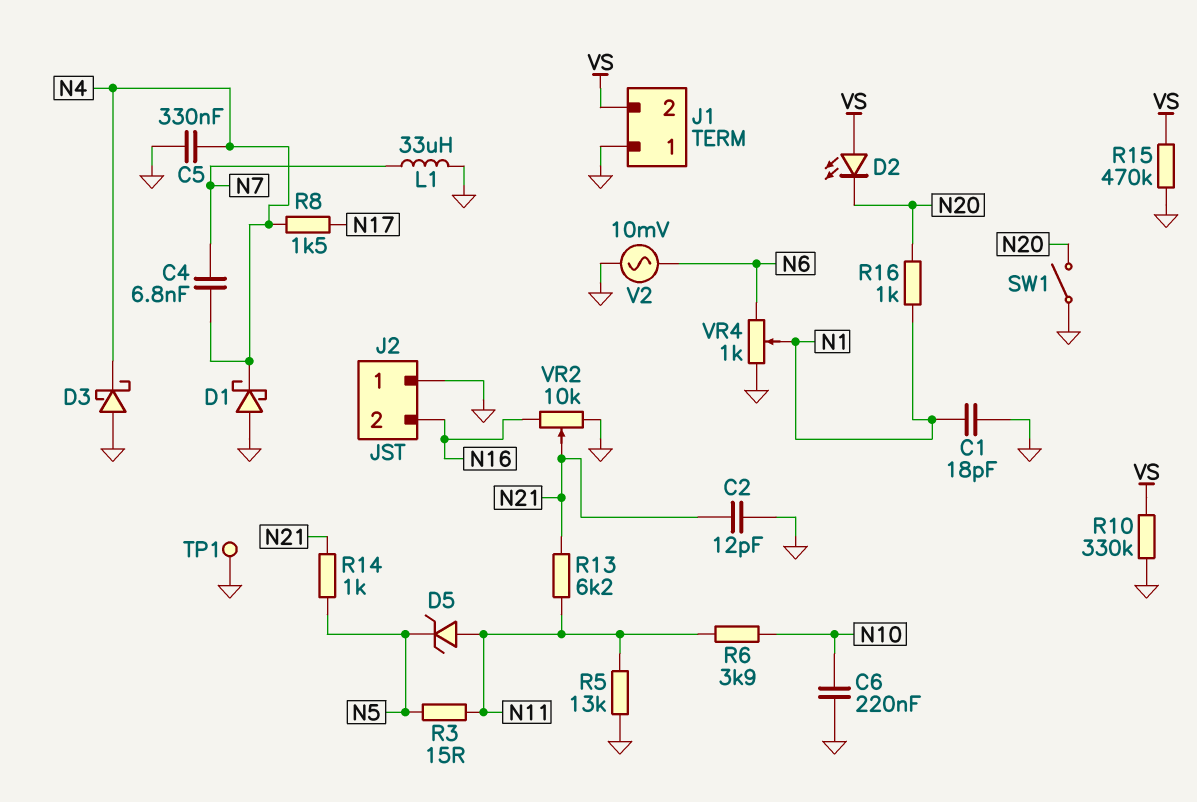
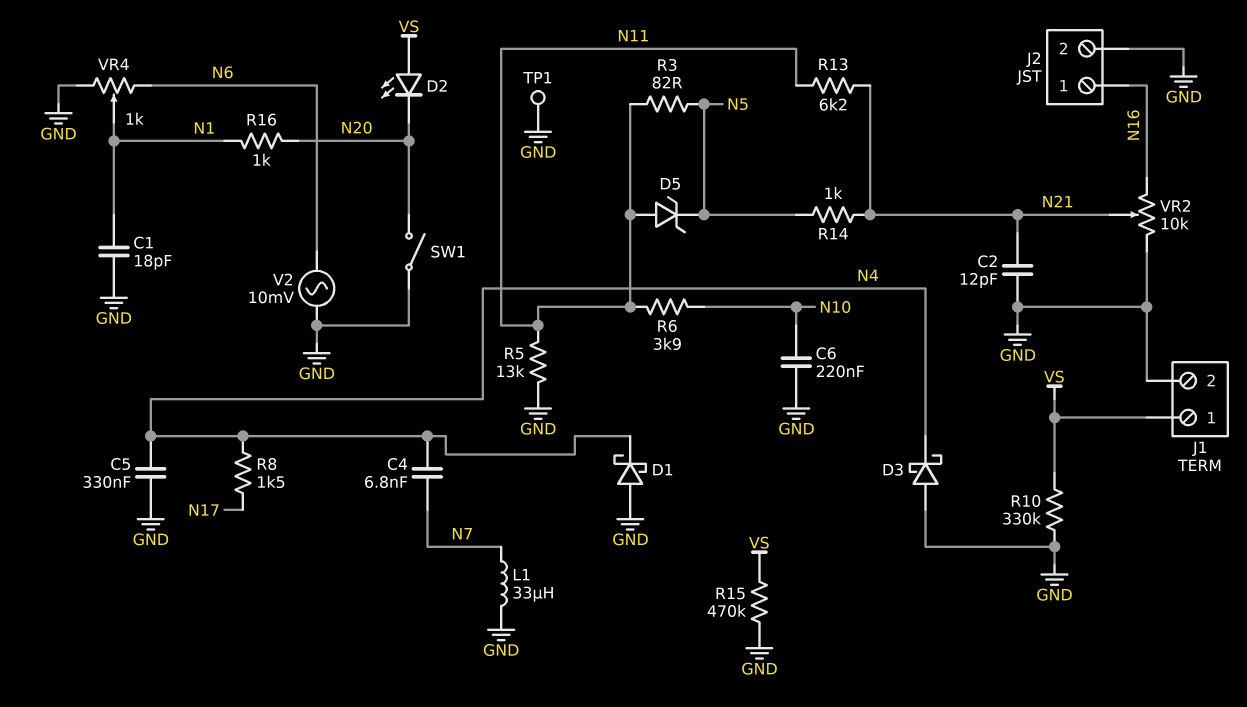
J1 pin 1: GND -> VS
J1 pin 2: VS -> GND
J2 pin 1: GND -> N16
J2 pin 2: N16 -> GND
R3: 15 (N5, N11) -> 82 (N5, N11)

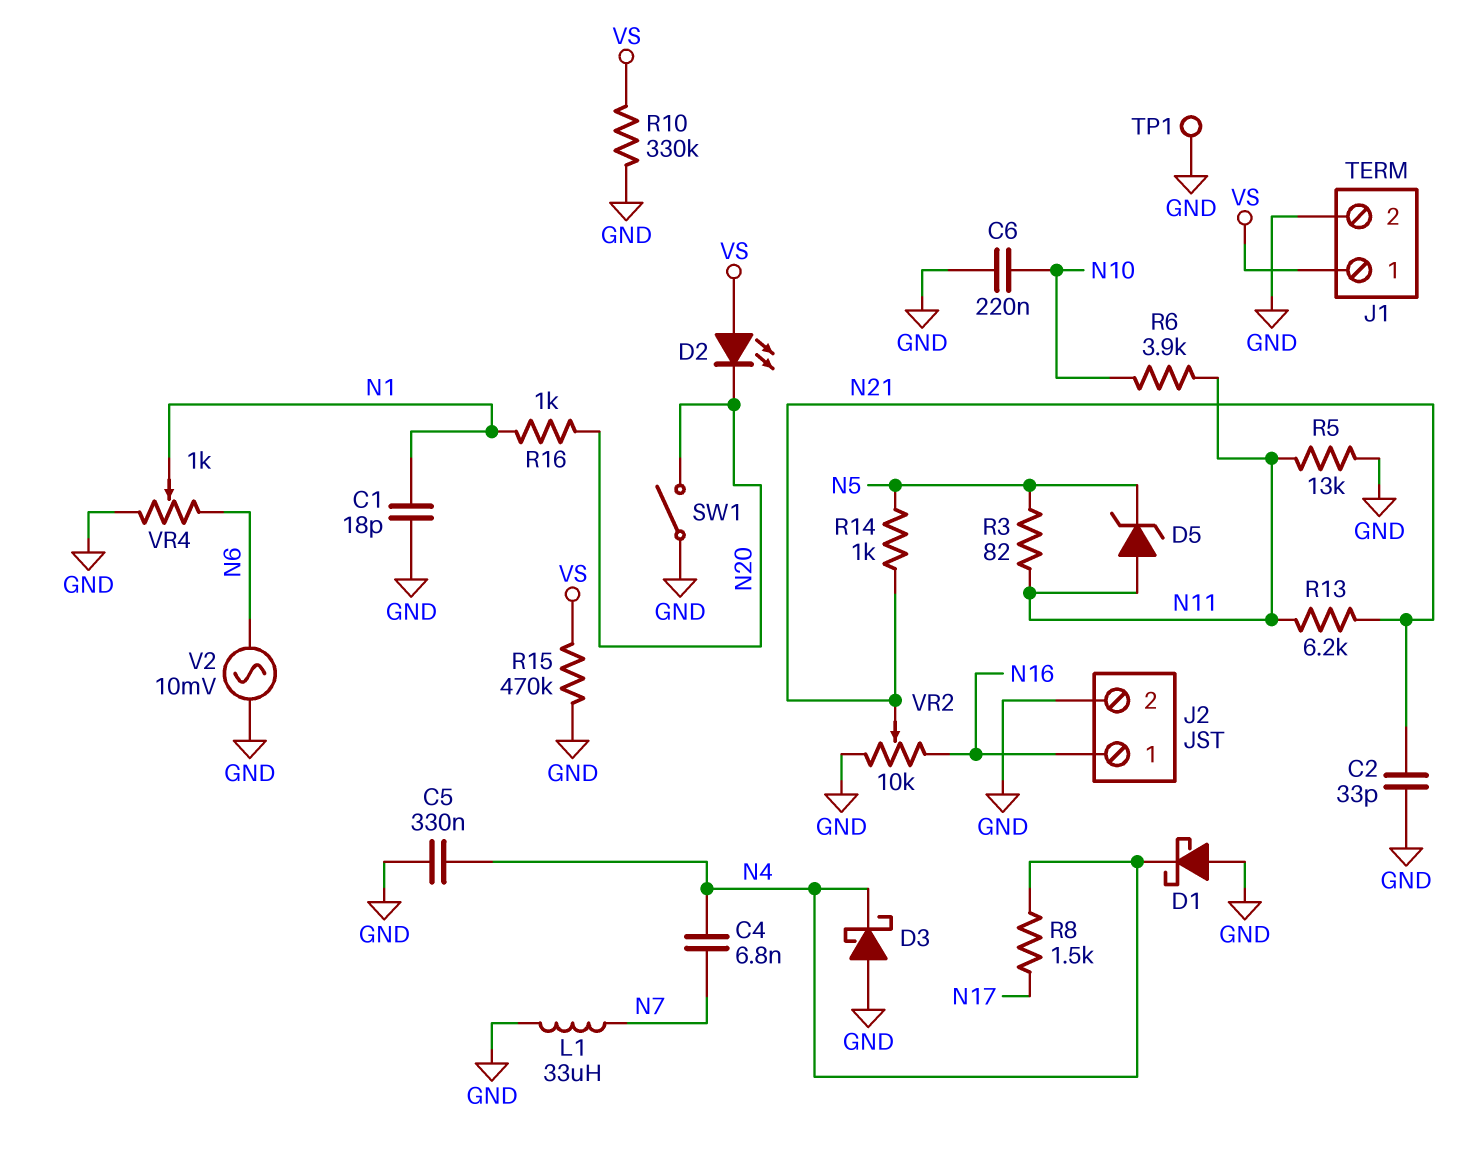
C2: 12pF (GND, N21) -> 33pF (GND, N21)

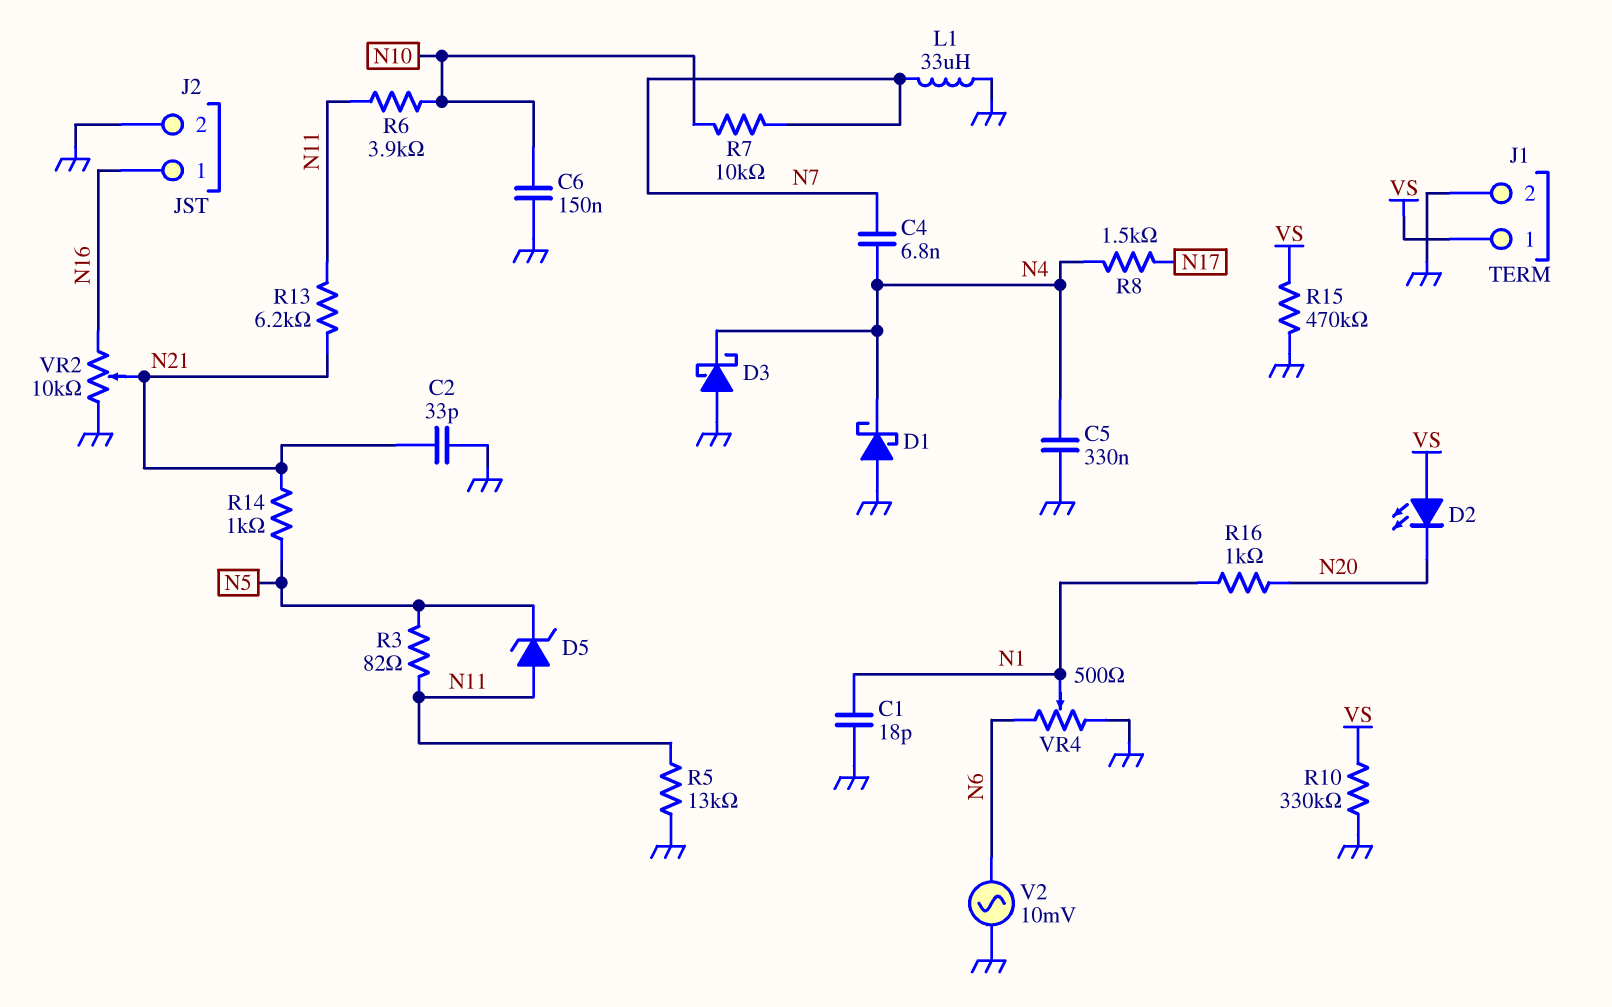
C6: 220nF (GND, N10) -> 150nF (GND, N10)
R7: none -> 10k (N7, N10)
SW1: switch (GND, N20) -> none
TP1: test point (GND) -> none
VR4: 1k (GND, N6, wiper N1) -> 500 (GND, N6, wiper N1)

